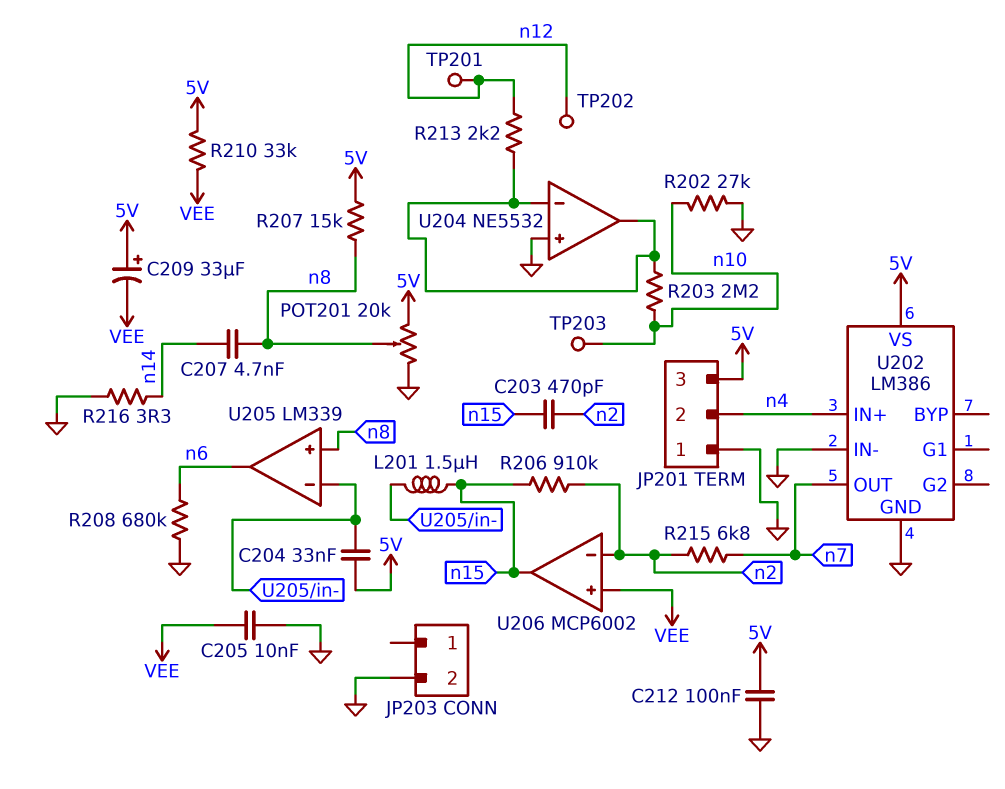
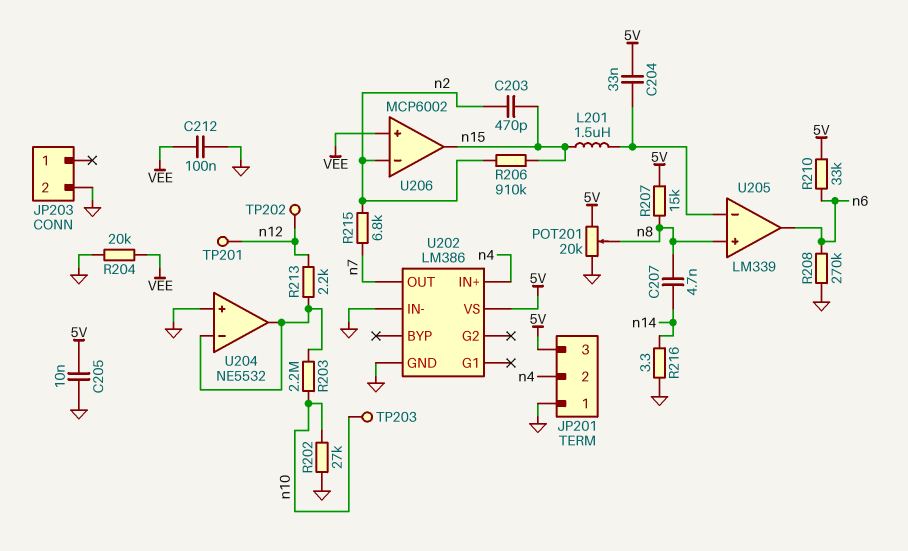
C205: 10nF (GND, VEE) -> 10nF (5V, GND)
C209: 33uF (plus 5V, minus VEE) -> none
C212: 100nF (5V, GND) -> 100nF (GND, VEE)
R204: none -> 20k (GND, VEE)
R208: 680k (GND, n6) -> 270k (GND, n6)
R210: 33k (5V, VEE) -> 33k (5V, n6)

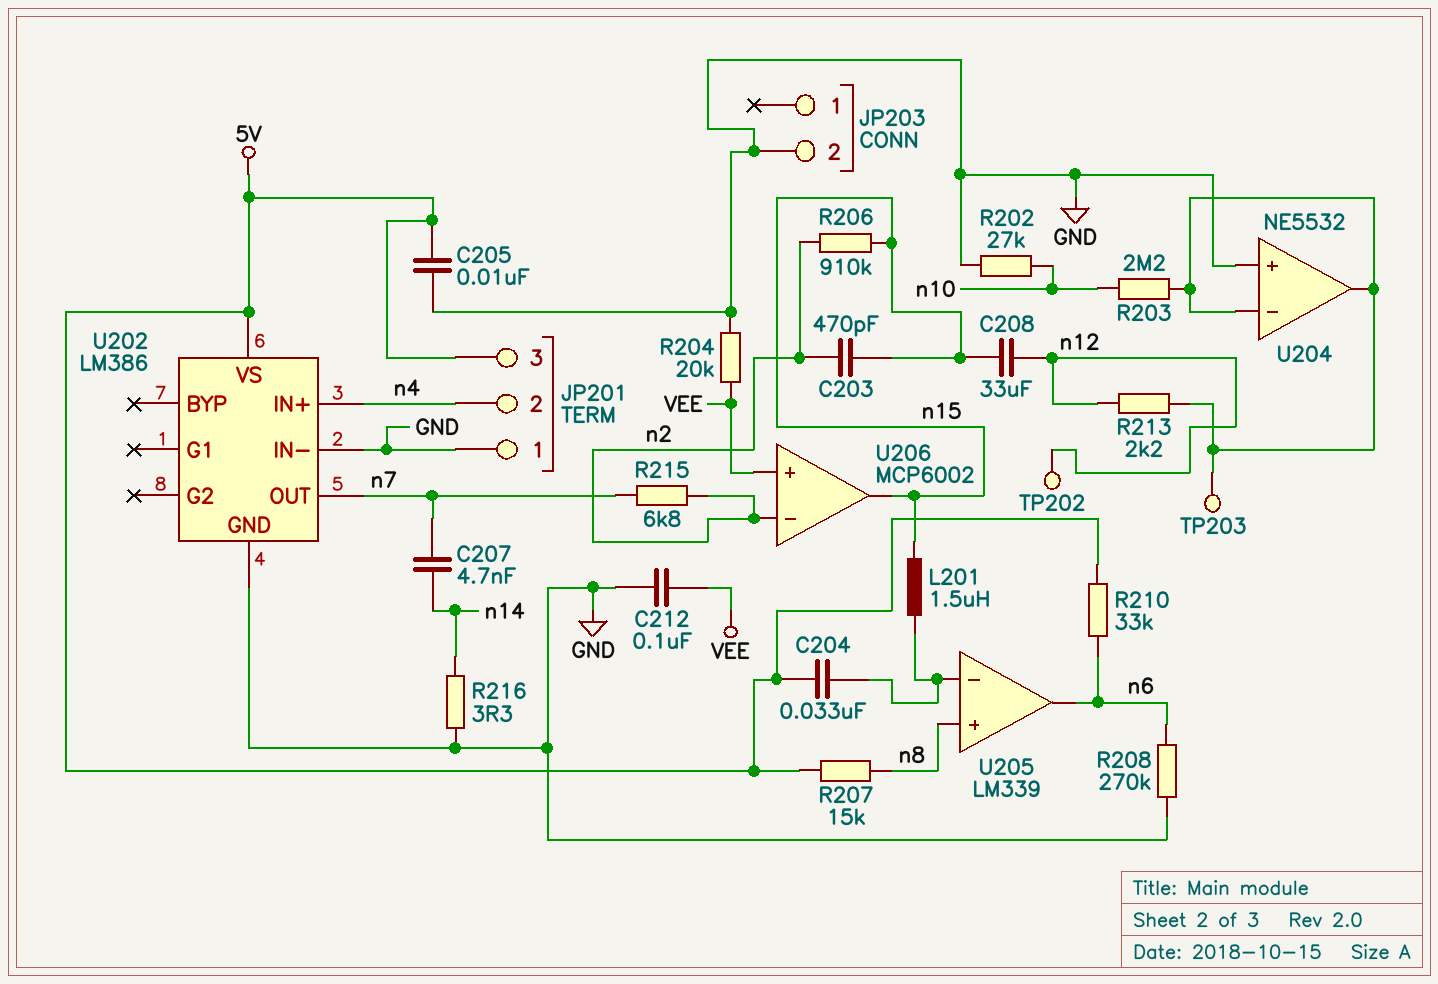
C207: 4.7nF (n8, n14) -> 4.7nF (n7, n14)
C208: none -> 33uF (n12, n15)
POT201: 20k (5V, GND, wiper n8) -> none
TP201: test point (n12) -> none
TP203: test point (n10) -> test point (U204/in-)

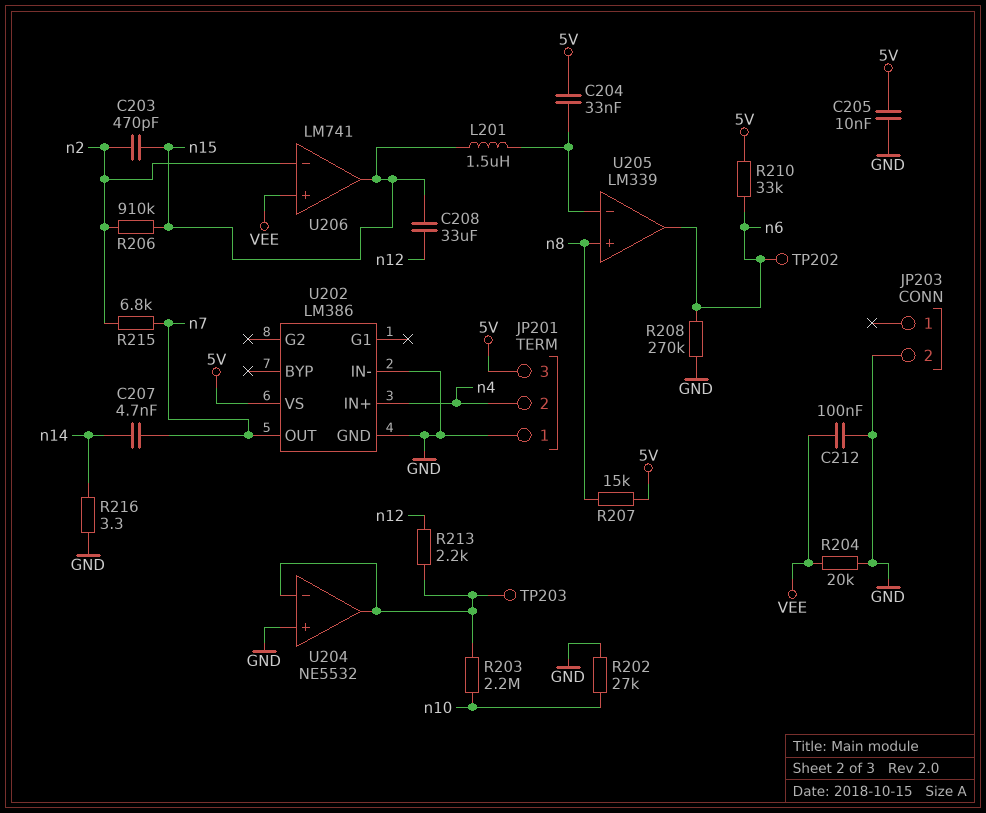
TP202: test point (n12) -> test point (n6)
U206: MCP6002 -> LM741

